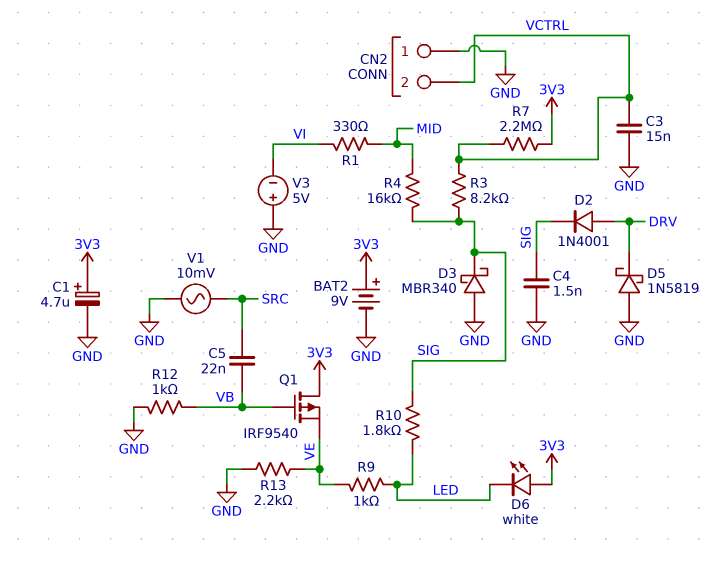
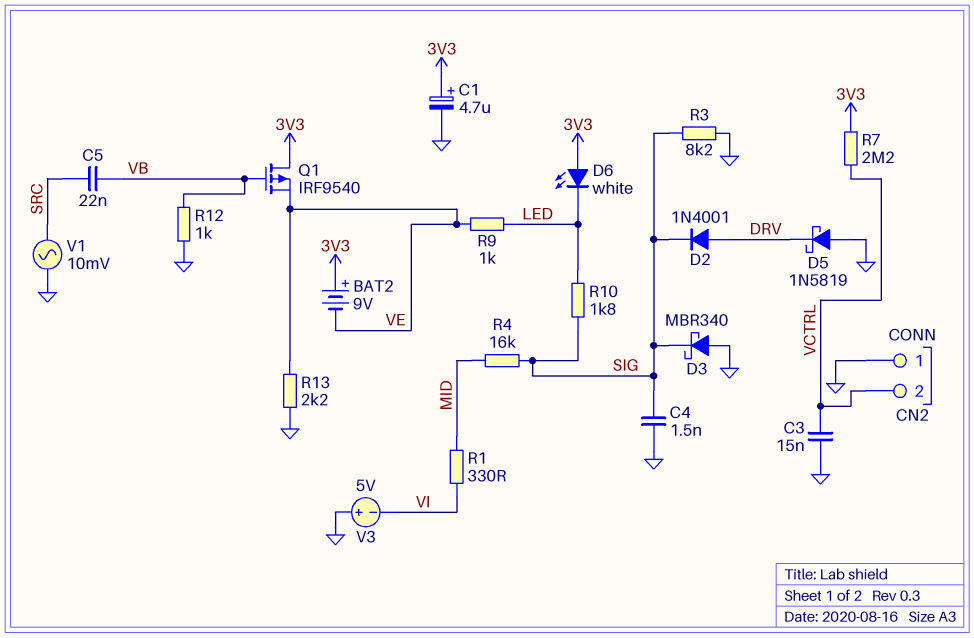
BAT2: 9V (plus 3V3, minus GND) -> 9V (plus 3V3, minus VE)
R3: 8.2k (SIG, VCTRL) -> 8.2k (GND, SIG)

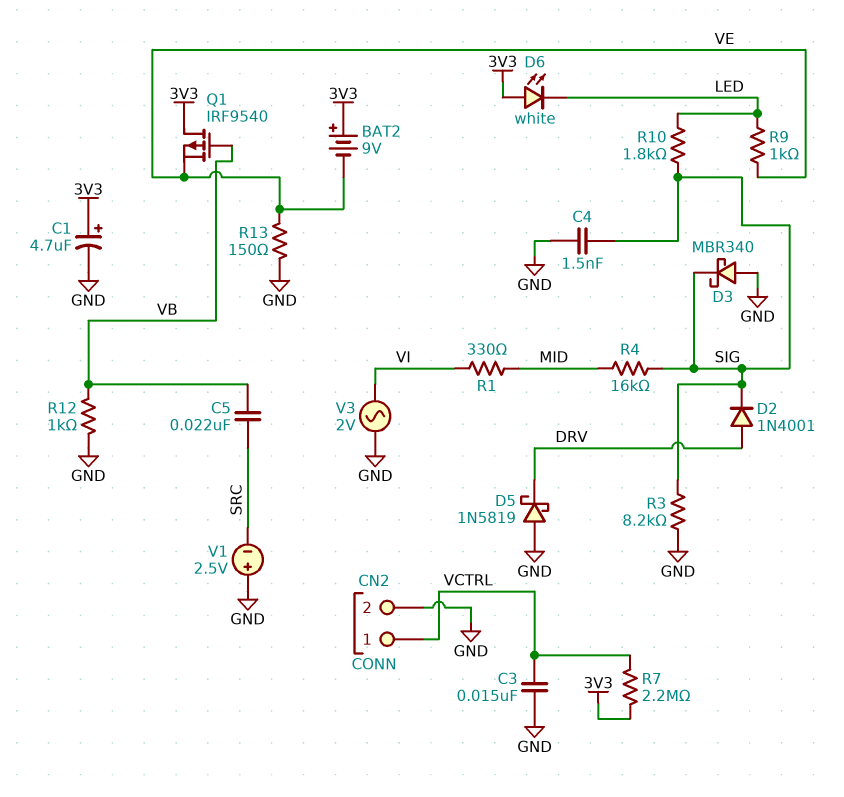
CN2 pin 1: GND -> VCTRL
CN2 pin 2: VCTRL -> GND
R13: 2.2k (GND, VE) -> 150 (GND, VE)
V1: AC 10mV (GND, SRC) -> 2.5V (plus GND, minus SRC)
V3: 5V (plus GND, minus VI) -> AC 2V (GND, VI)

